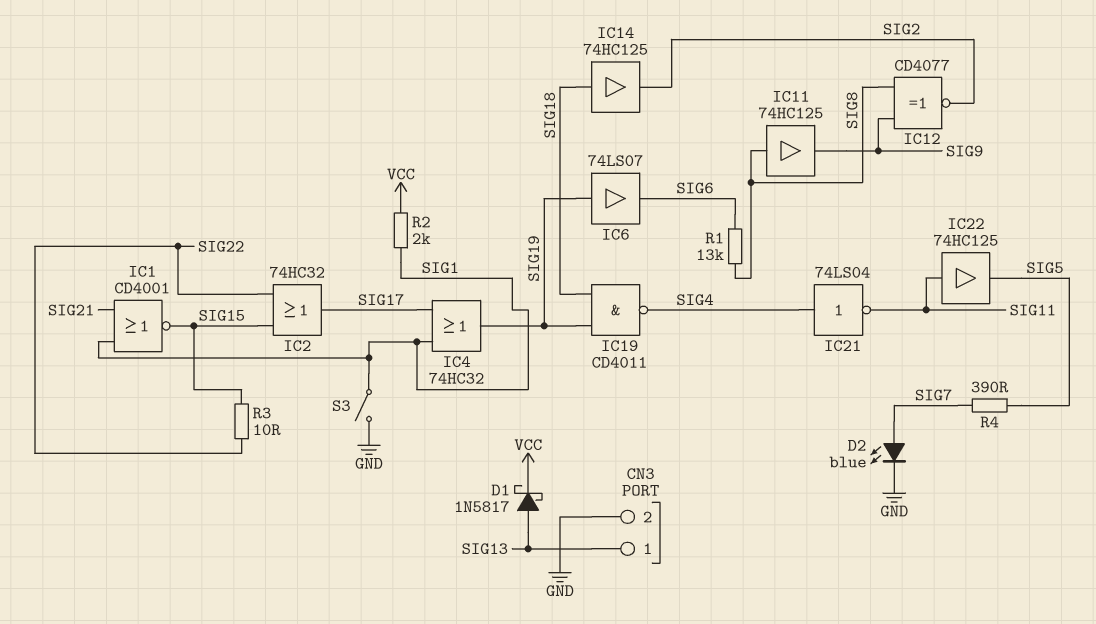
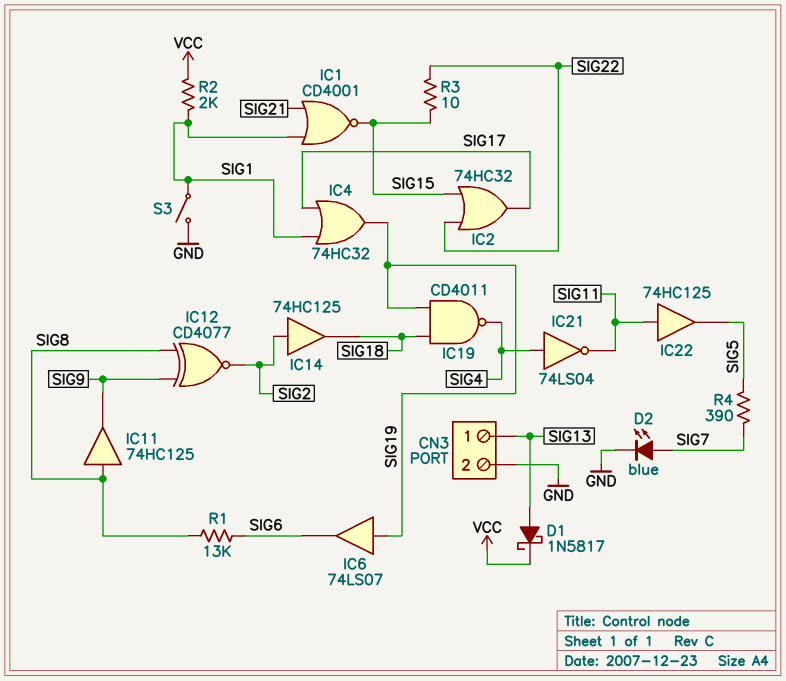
IC14: buffer 74HC125 (in SIG18, out SIG2) -> buffer 74HC125 (in SIG2, out SIG18)

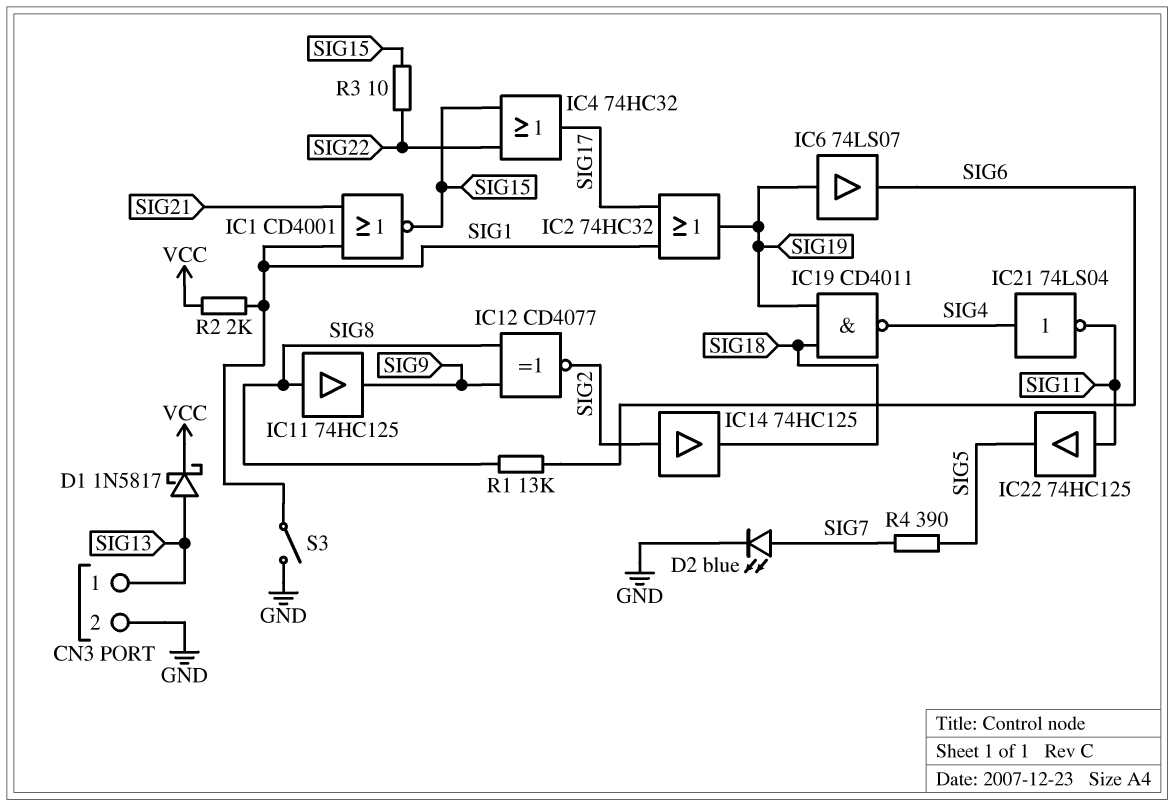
IC2: OR 74HC32 (in SIG15, in SIG22, out SIG17) -> OR 74HC32 (in SIG1, in SIG17, out SIG19)
IC4: OR 74HC32 (in SIG1, in SIG17, out SIG19) -> OR 74HC32 (in SIG15, in SIG22, out SIG17)

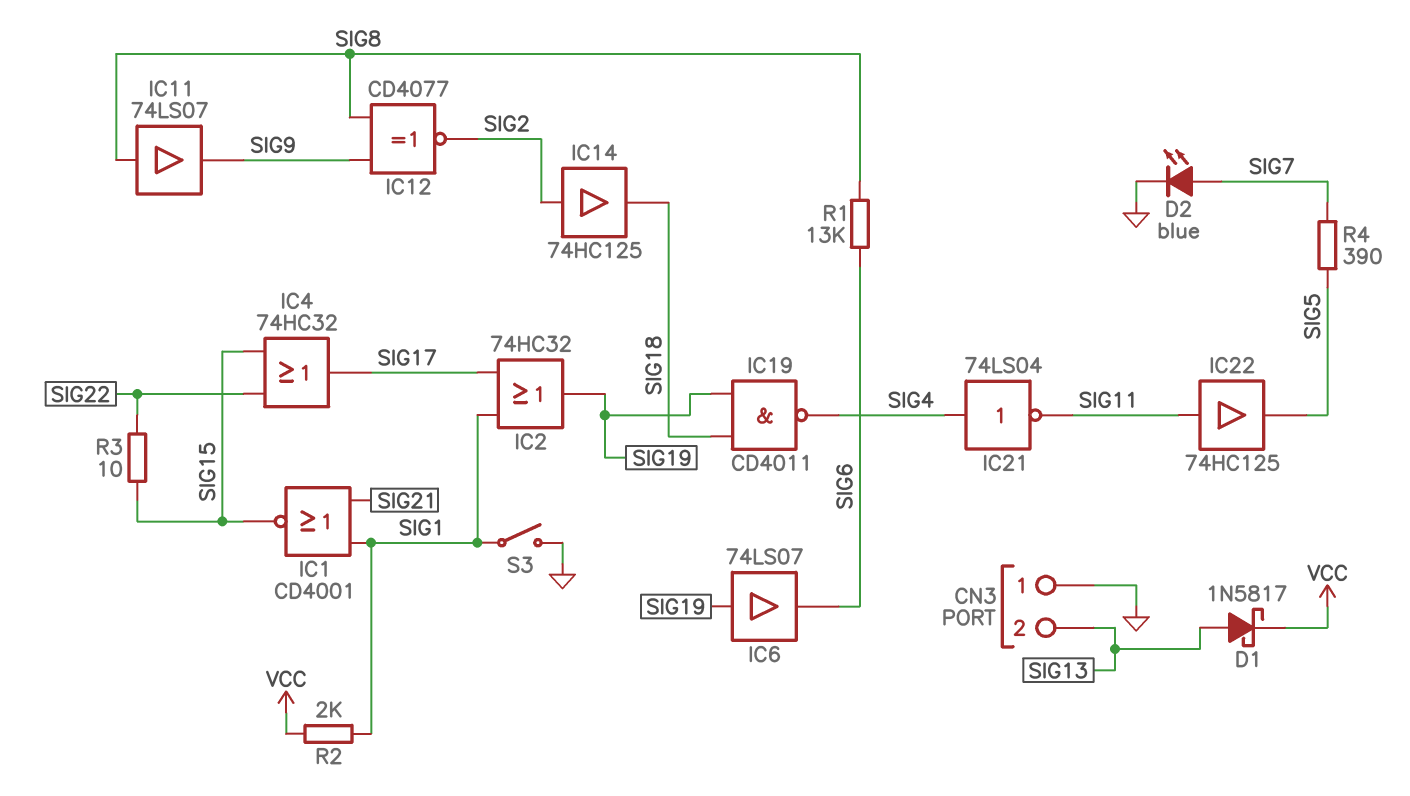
CN3 pin 1: SIG13 -> GND
CN3 pin 2: GND -> SIG13
IC11: buffer 74HC125 (in SIG8, out SIG9) -> buffer 74LS07 (in SIG8, out SIG9)

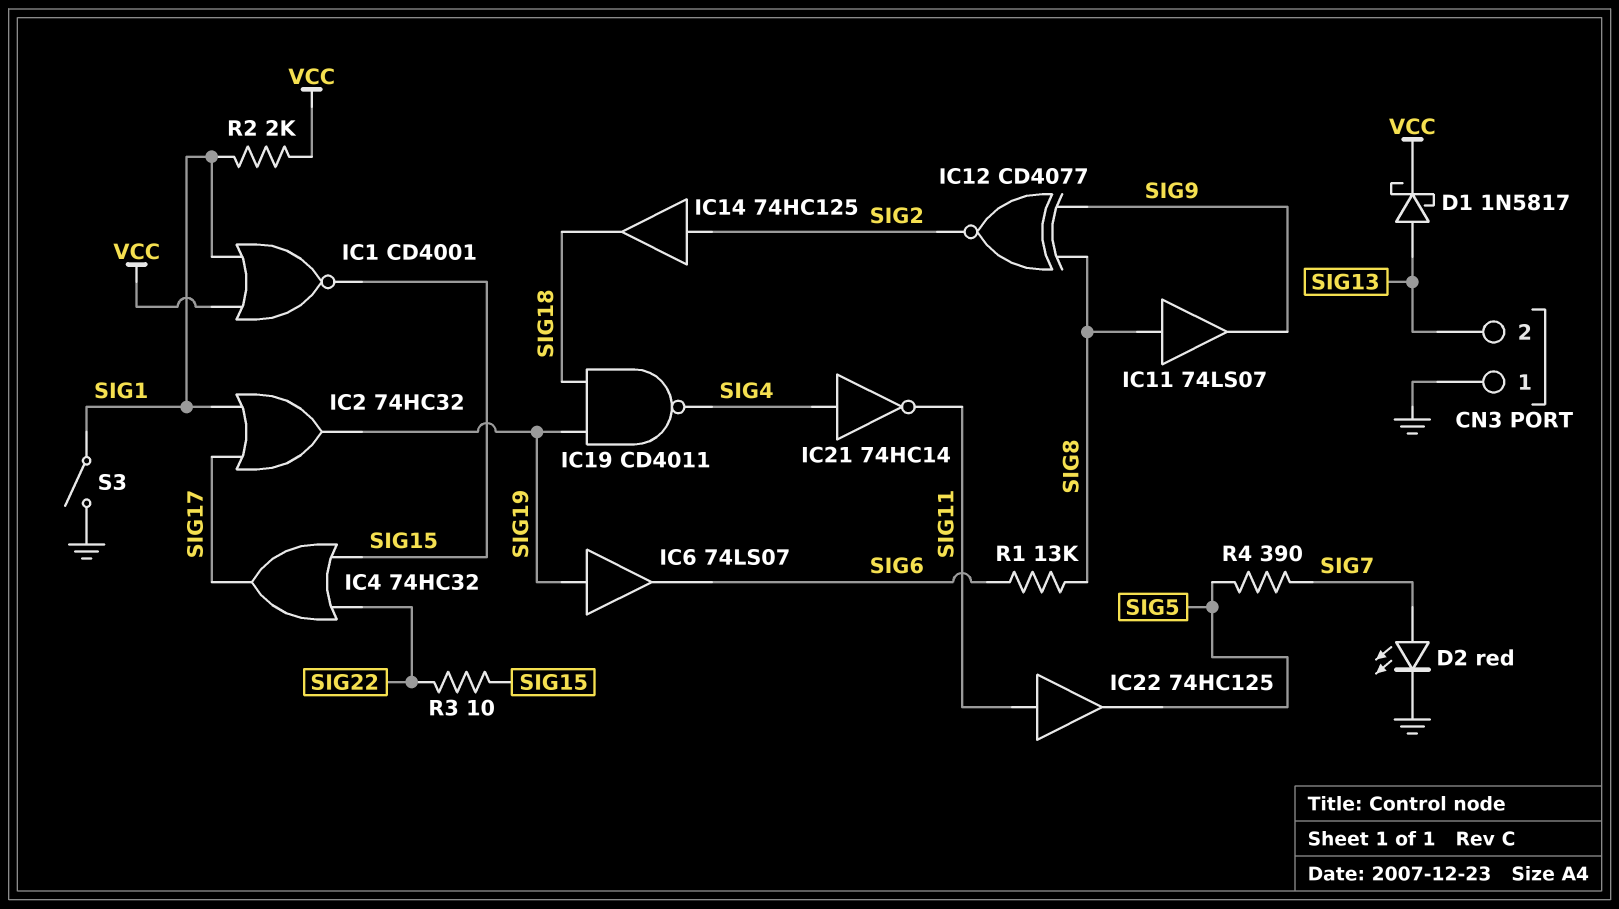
D2: LED blue (A SIG7, K GND) -> LED red (A SIG7, K GND)
IC1: NOR CD4001 (in SIG1, in SIG21, out SIG15) -> NOR CD4001 (in SIG1, in VCC, out SIG15)
IC21: NOT 74LS04 (in SIG4, out SIG11) -> NOT 74HC14 (in SIG4, out SIG11)

